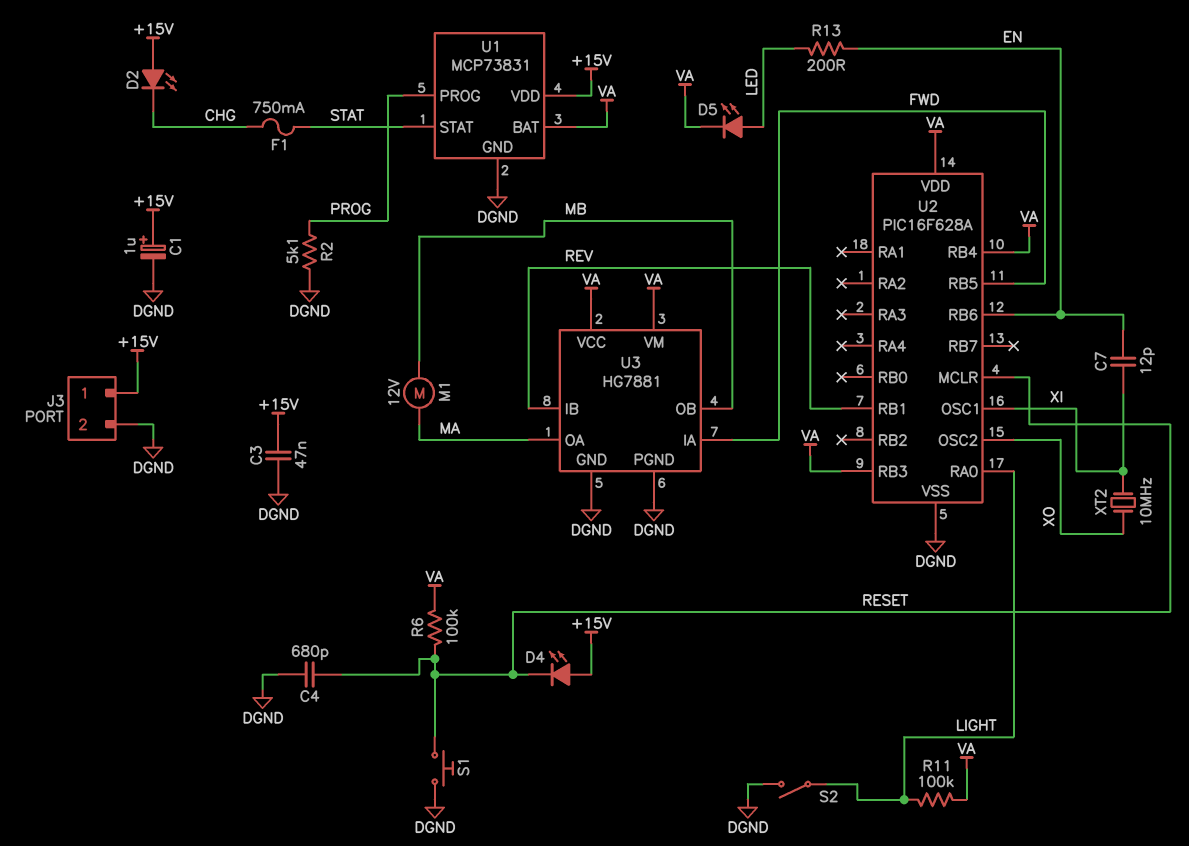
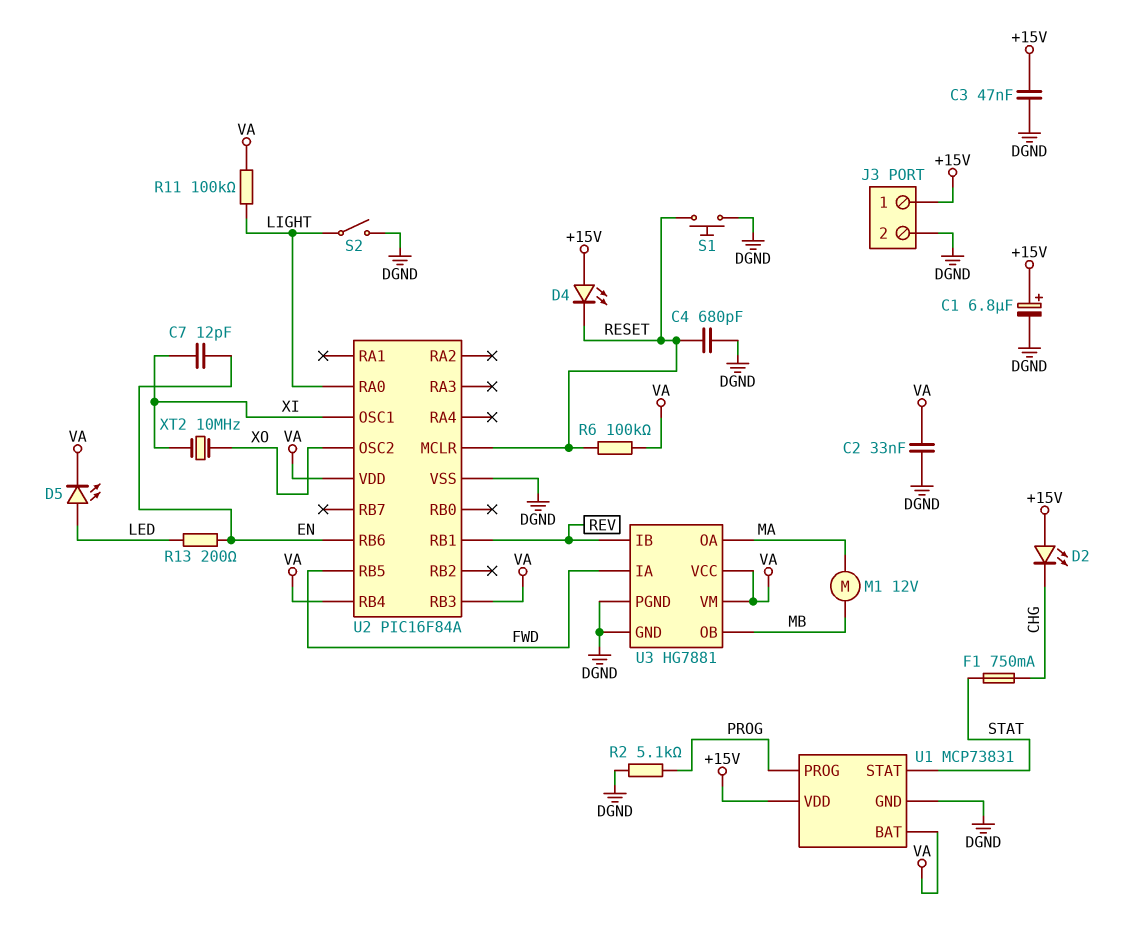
C1: 1uF (plus +15V, minus DGND) -> 6.8uF (plus +15V, minus DGND)
C2: none -> 33nF (DGND, VA)
U2: PIC16F628A -> PIC16F84A

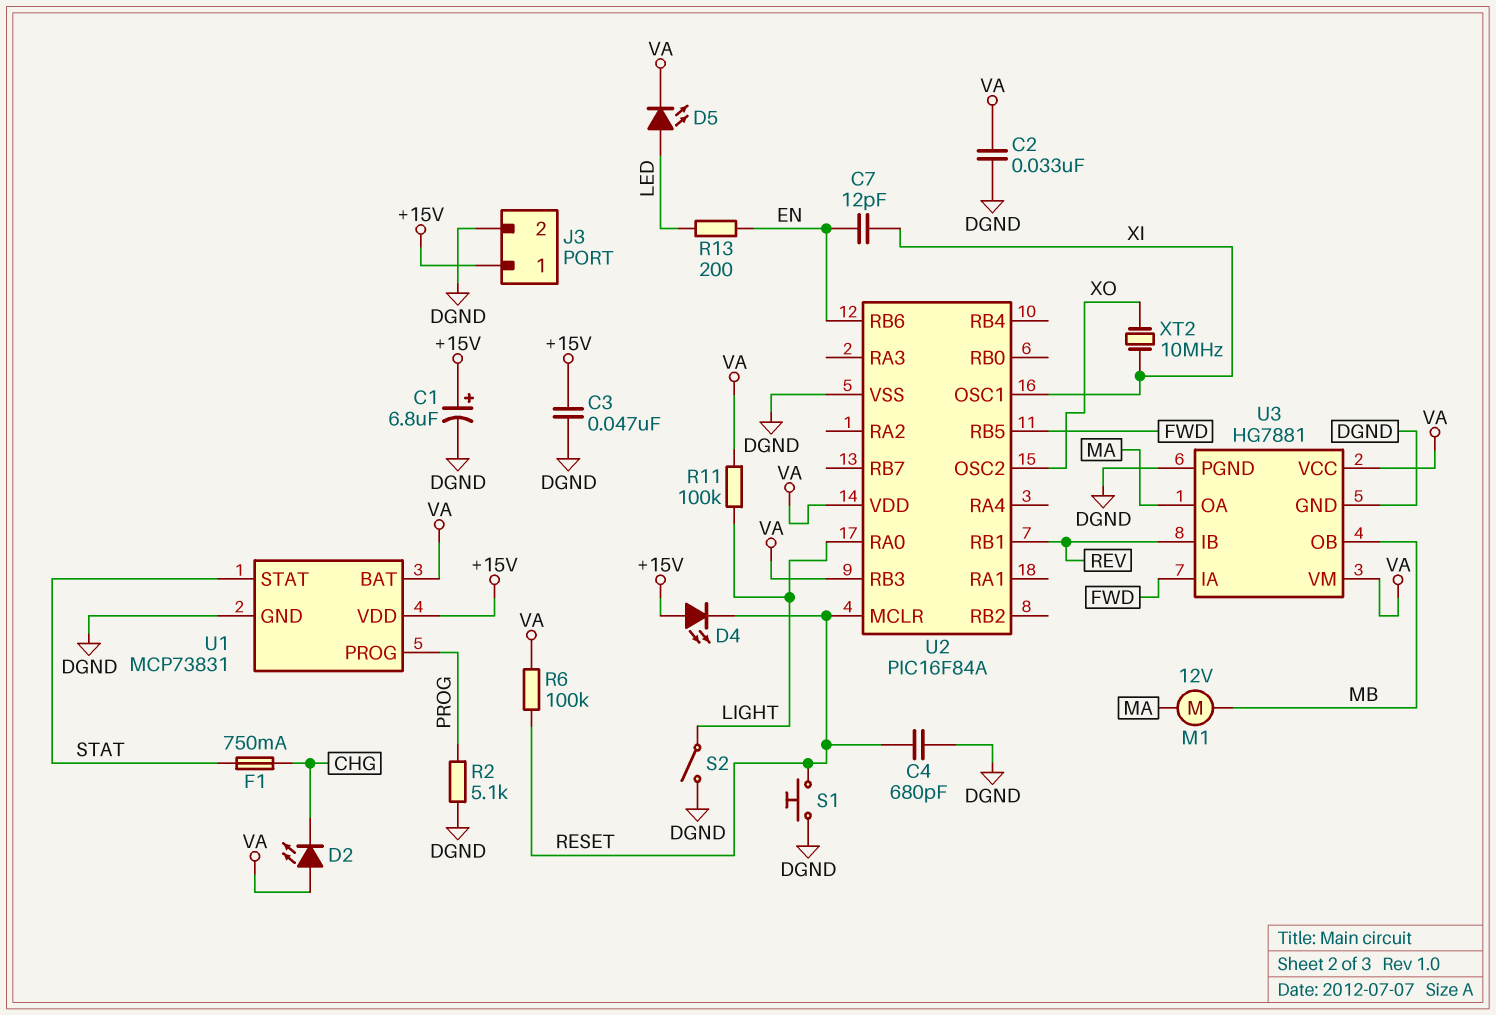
D2: LED (A +15V, K CHG) -> LED (A VA, K CHG)
U2 pin RB4: VA -> none

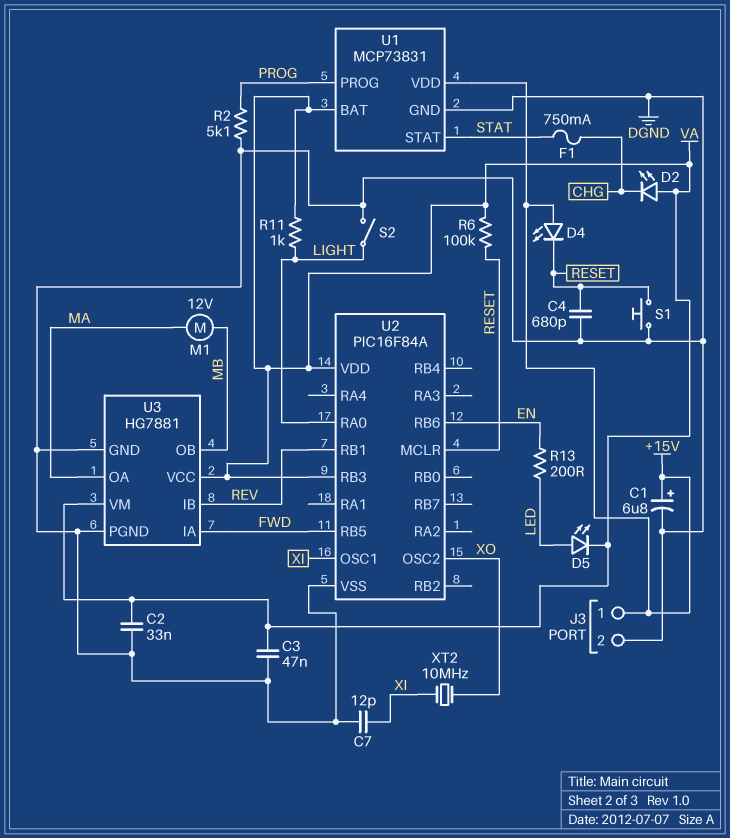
C3: 47nF (+15V, DGND) -> 47nF (DGND, VA)
C7: 12pF (EN, XI) -> 12pF (DGND, XI)
R11: 100k (LIGHT, VA) -> 1k (LIGHT, VA)

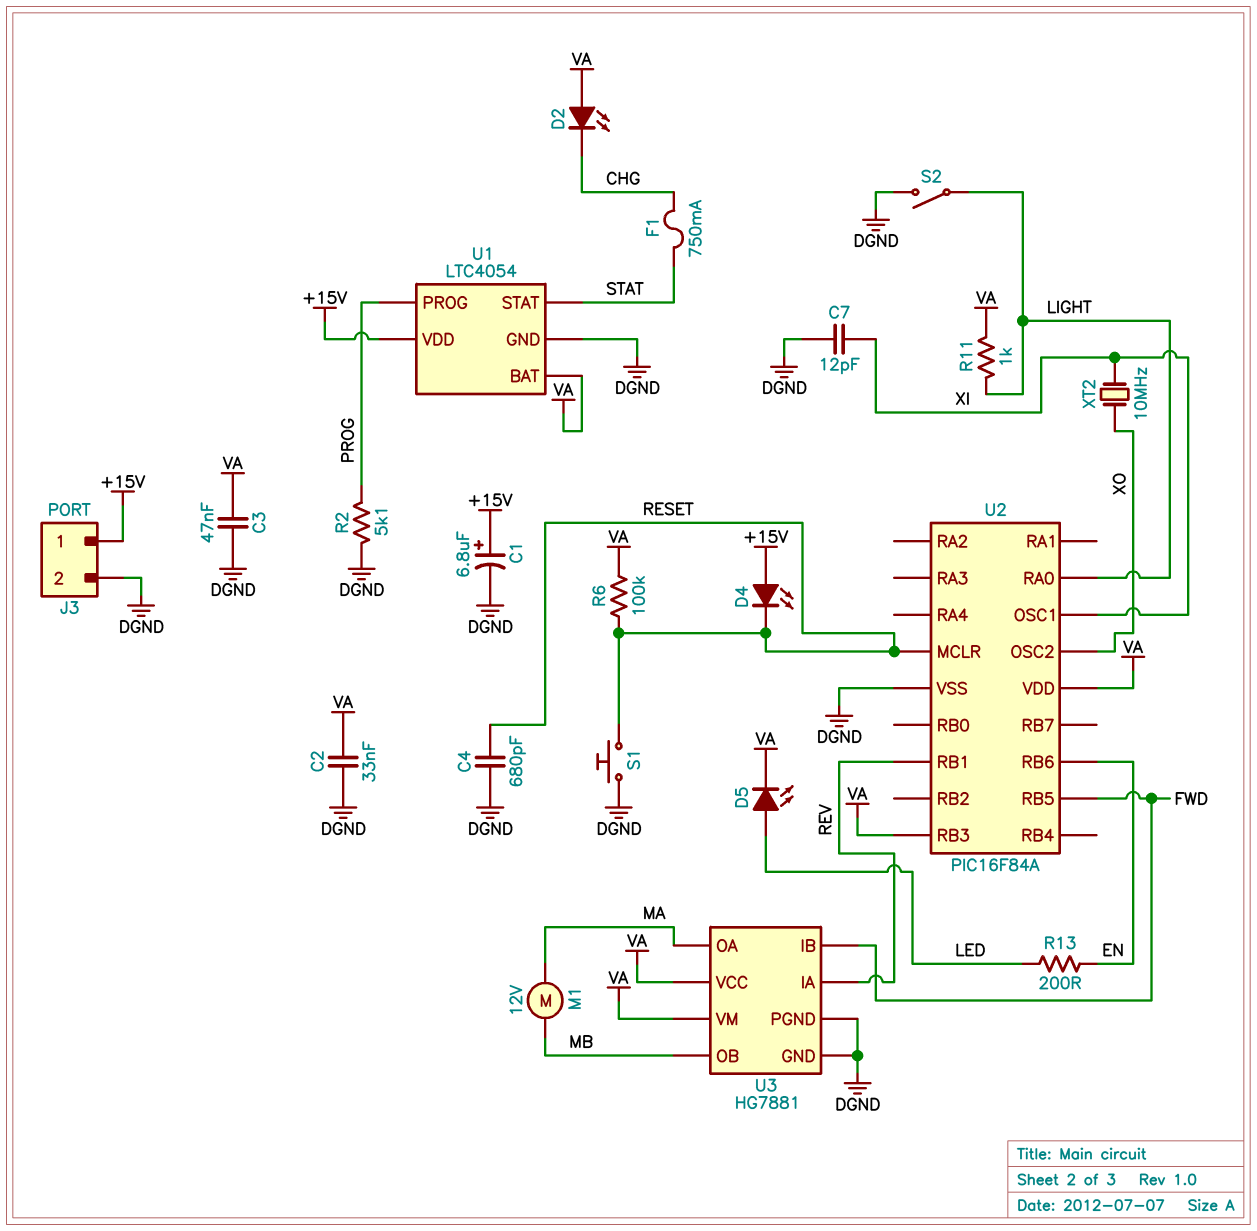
U1: MCP73831 -> LTC4054
U3 pin IA: FWD -> REV
U3 pin IB: REV -> FWD

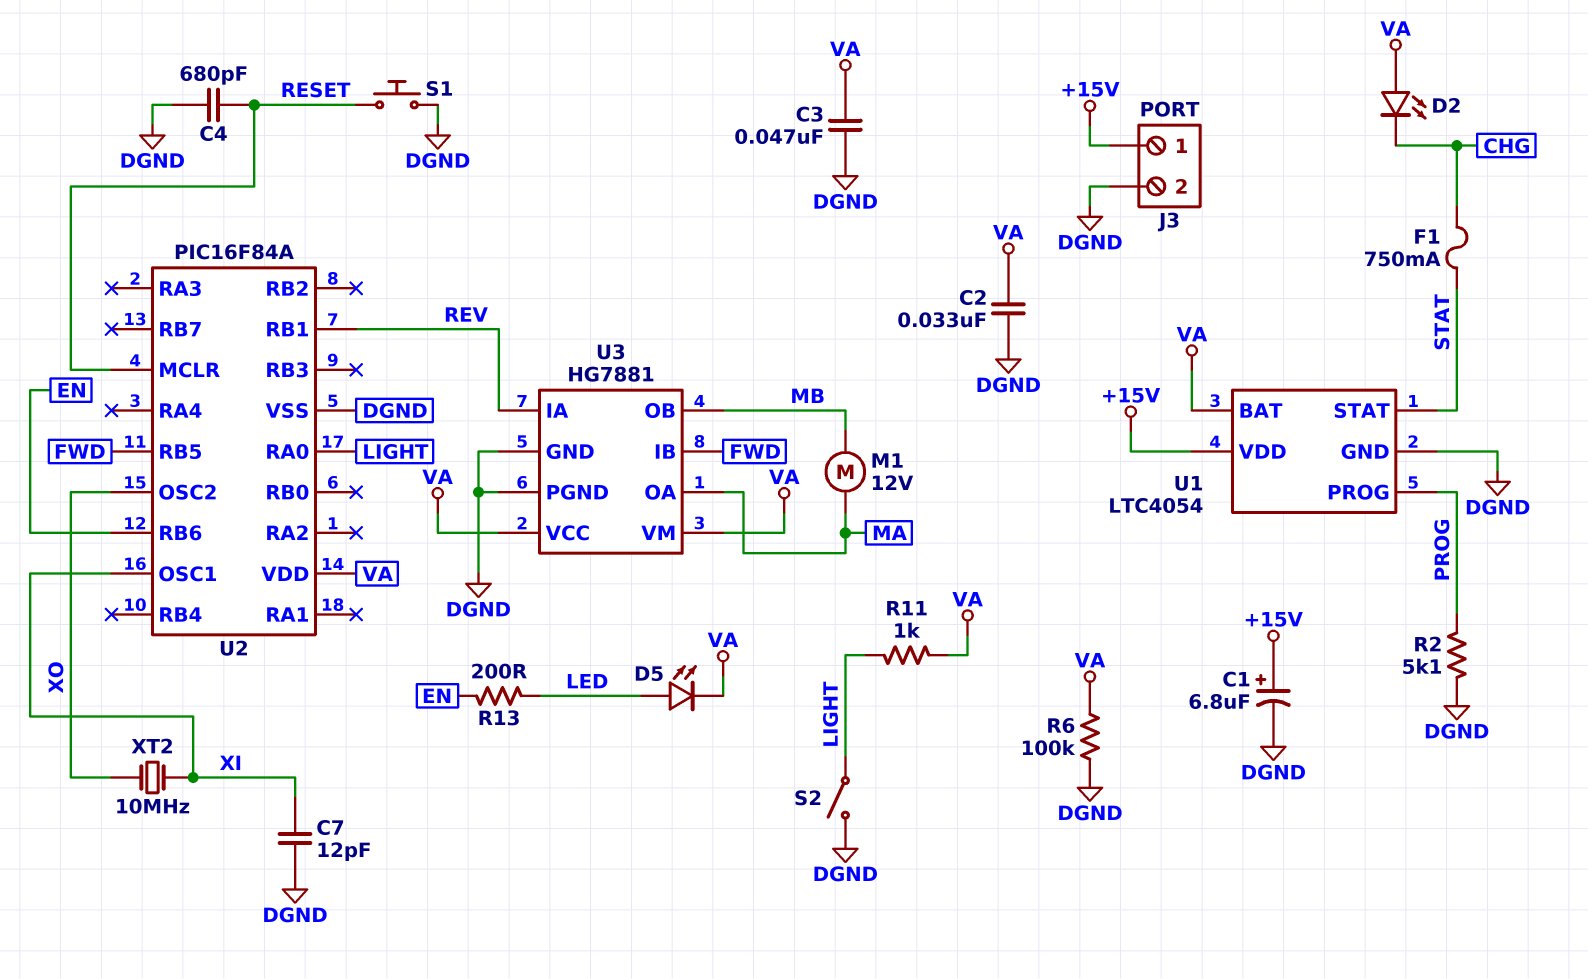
D4: LED (A +15V, K RESET) -> none
R6: 100k (RESET, VA) -> 100k (DGND, VA)
U2 pin RB3: VA -> none

